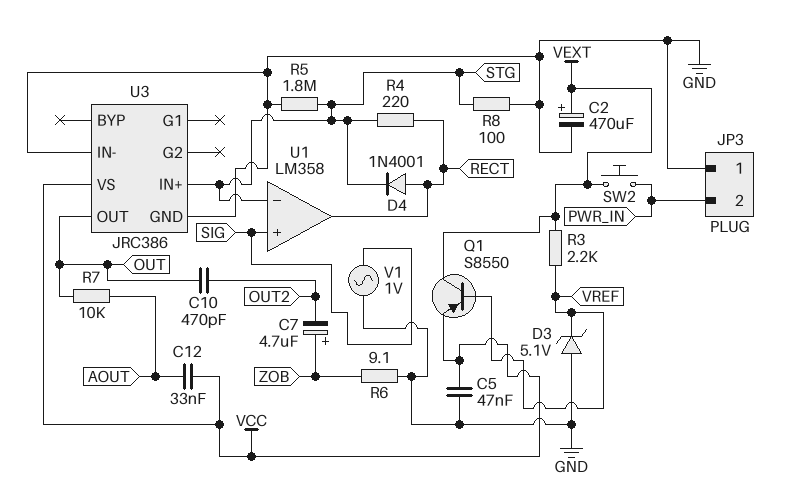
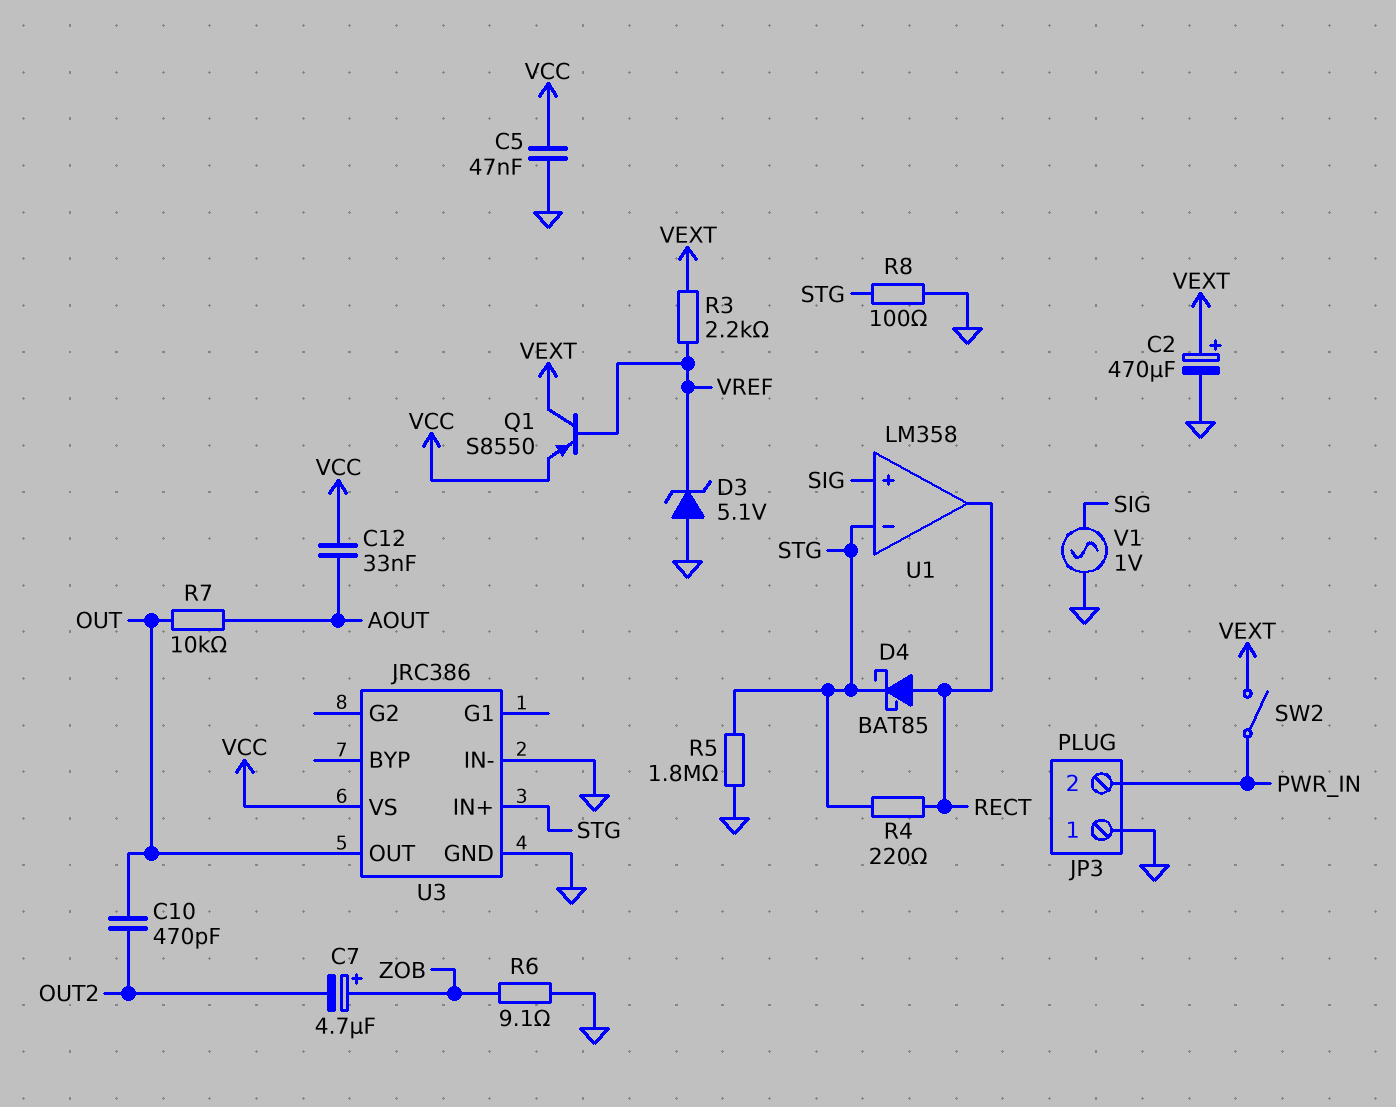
D4: diode 1N4001 (A RECT, K STG) -> schottky BAT85 (A RECT, K STG)
SW2: button (PWR_IN, VEXT) -> switch (PWR_IN, VEXT)

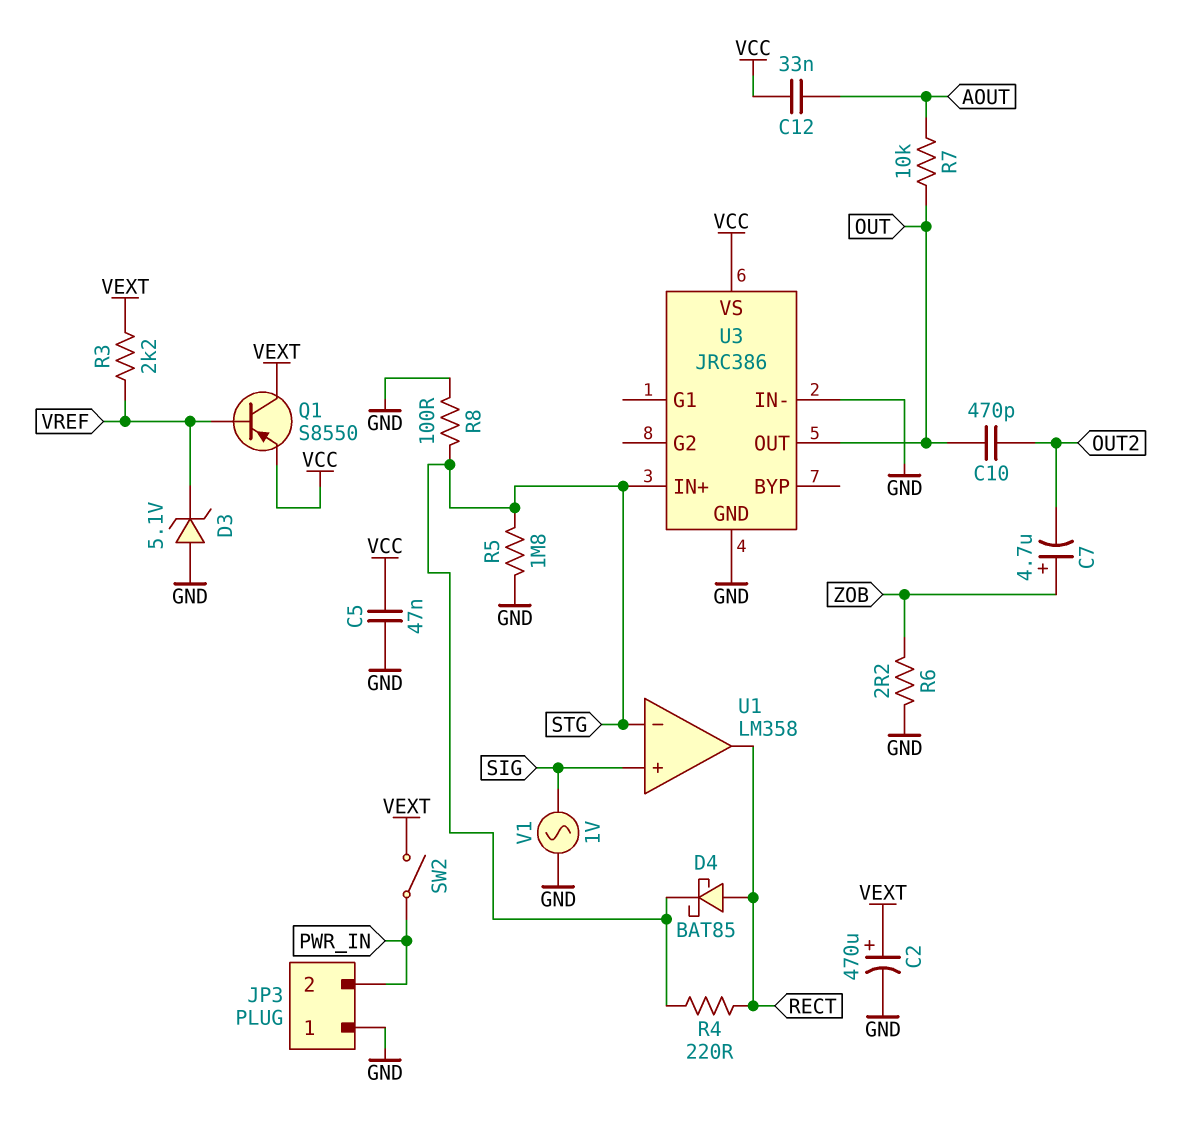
R6: 9.1 (GND, ZOB) -> 2.2 (GND, ZOB)

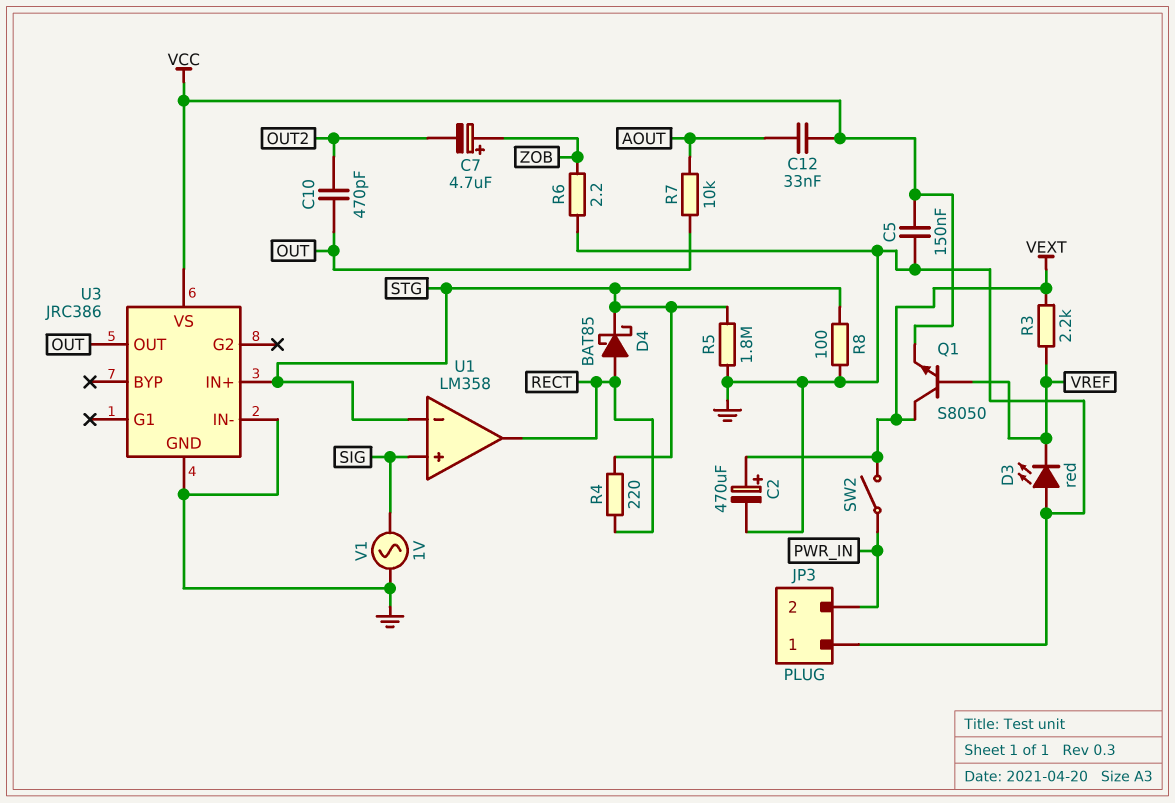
C5: 47nF (GND, VCC) -> 150nF (GND, VCC)
D3: zener 5.1V (A GND, K VREF) -> LED red (A GND, K VREF)
Q1: PNP S8550 (B VREF, C VEXT, E VCC) -> NPN S8050 (B VREF, C VEXT, E VCC)

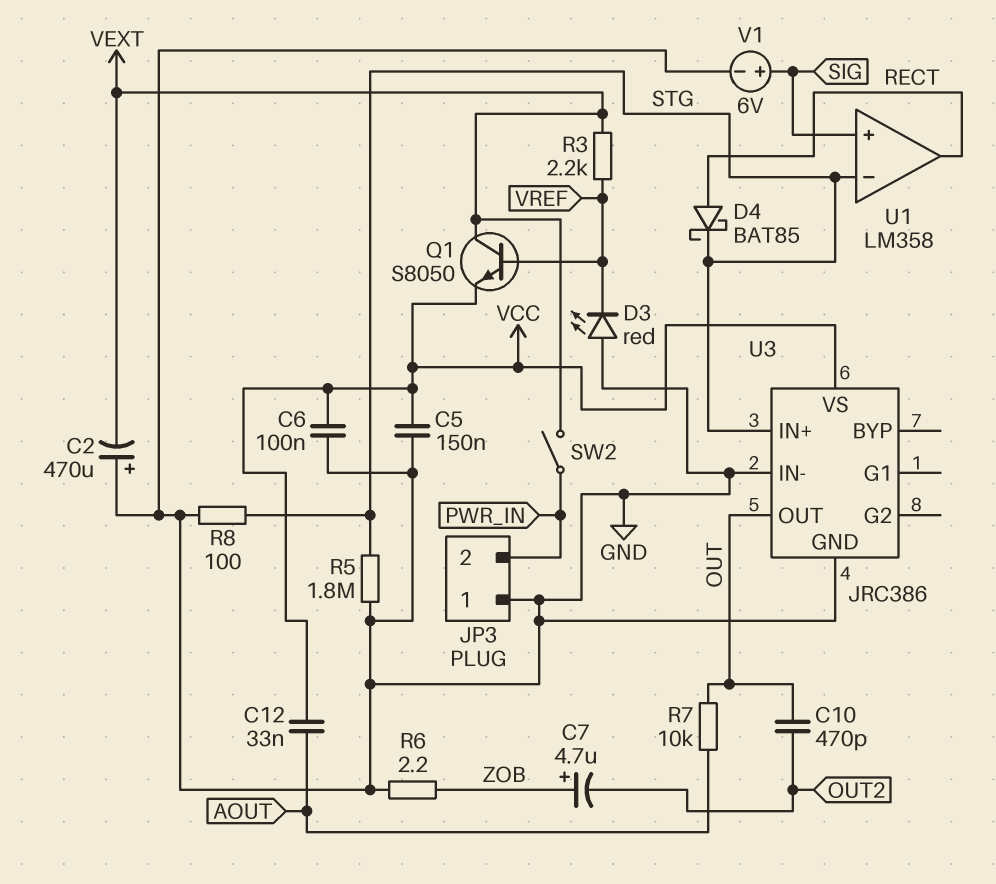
C2: 470uF (plus VEXT, minus GND) -> 470uF (plus GND, minus VEXT)
C6: none -> 100nF (GND, VCC)
R4: 220 (RECT, STG) -> none
V1: AC 1V (GND, SIG) -> 6V (plus SIG, minus GND)

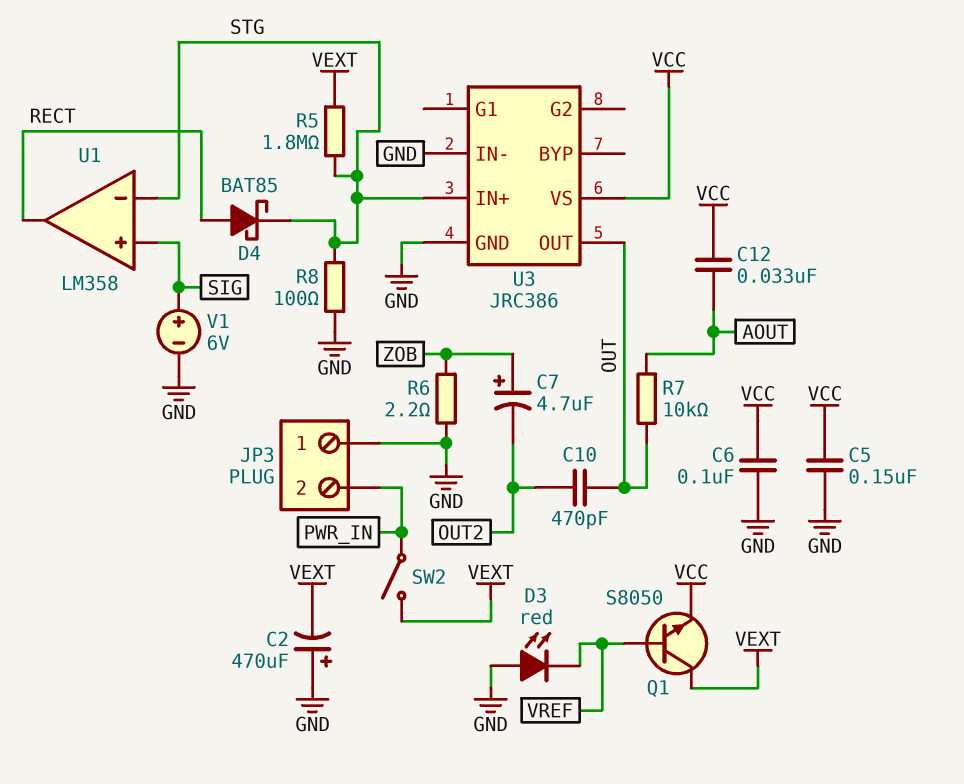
R3: 2.2k (VEXT, VREF) -> none
R5: 1.8M (GND, STG) -> 1.8M (STG, VEXT)

